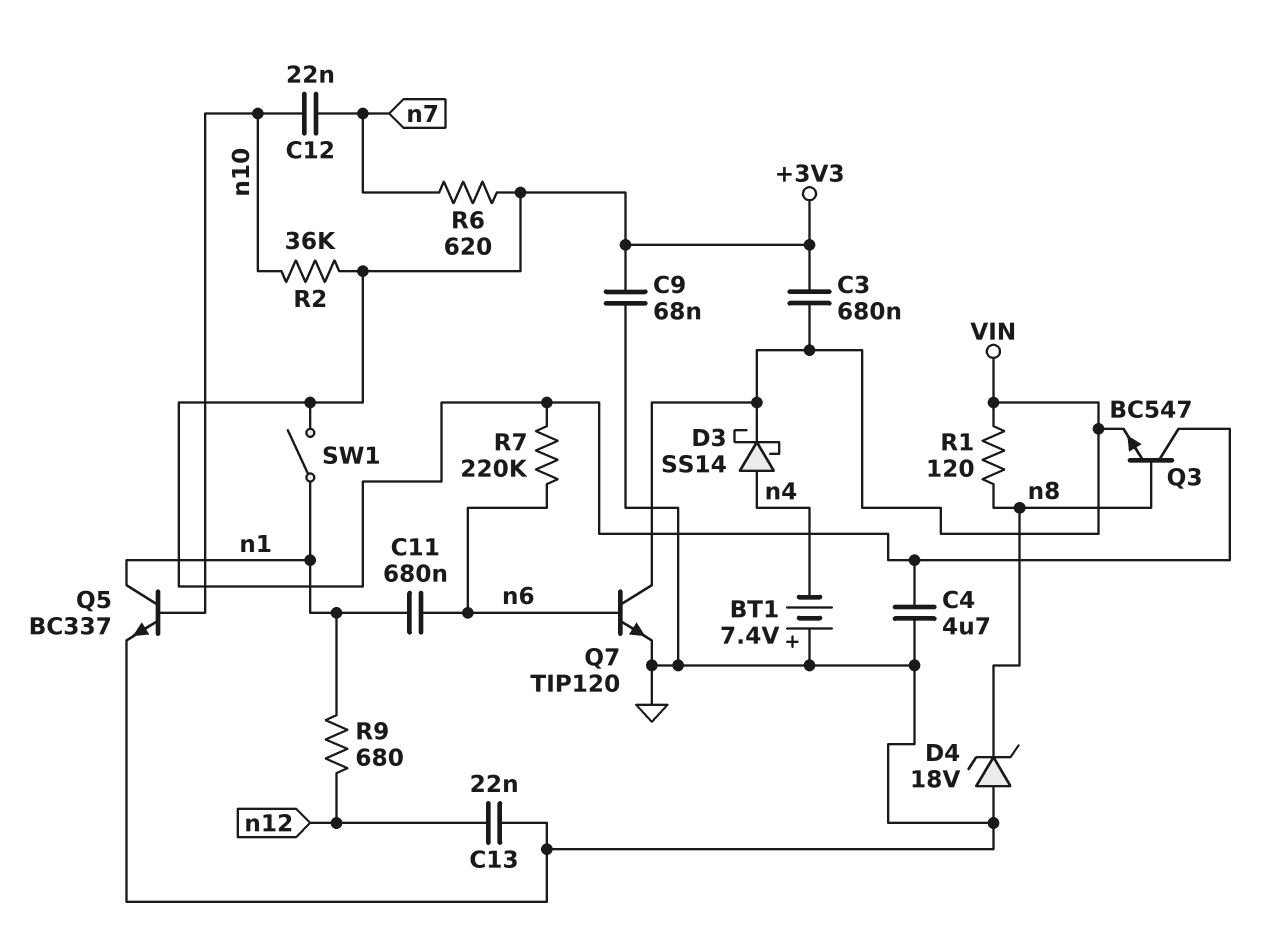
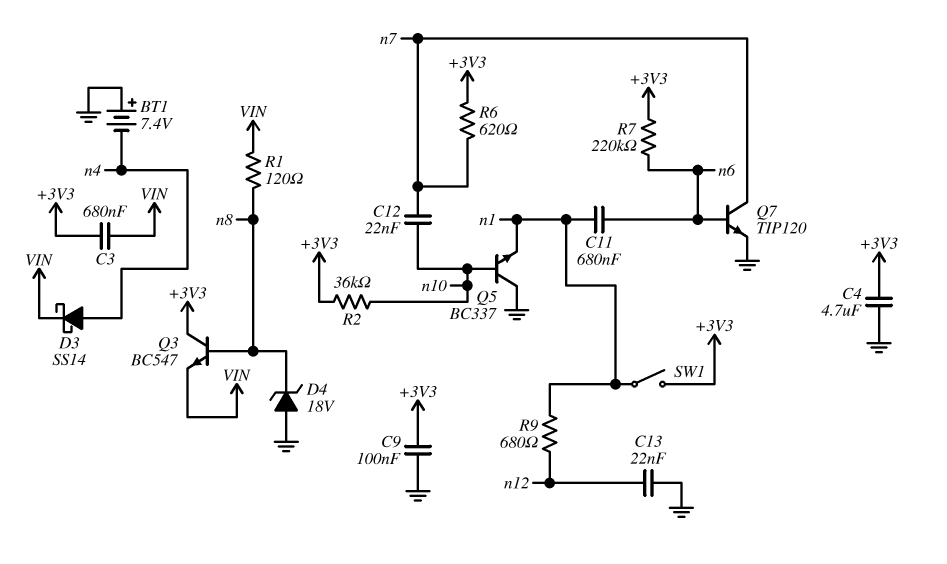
C9: 68nF (+3V3, GND) -> 100nF (+3V3, GND)
Q5: NPN BC337 (B n10, C n1, E GND) -> NPN BC337 (B n10, C GND, E n1)
Q7: NPN TIP120 (B n6, C VIN, E GND) -> NPN TIP120 (B n6, C n7, E GND)

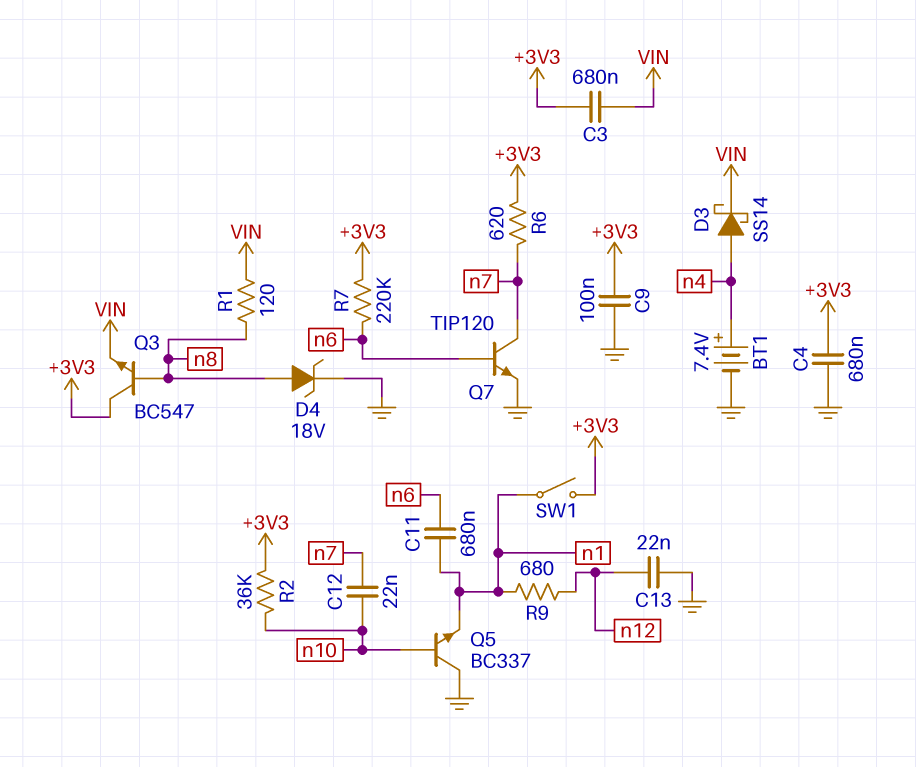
BT1: 7.4V (plus GND, minus n4) -> 7.4V (plus n4, minus GND)
C4: 4.7uF (+3V3, GND) -> 680nF (+3V3, GND)
D4: zener 18V (A GND, K n8) -> zener 18V (A n8, K GND)

